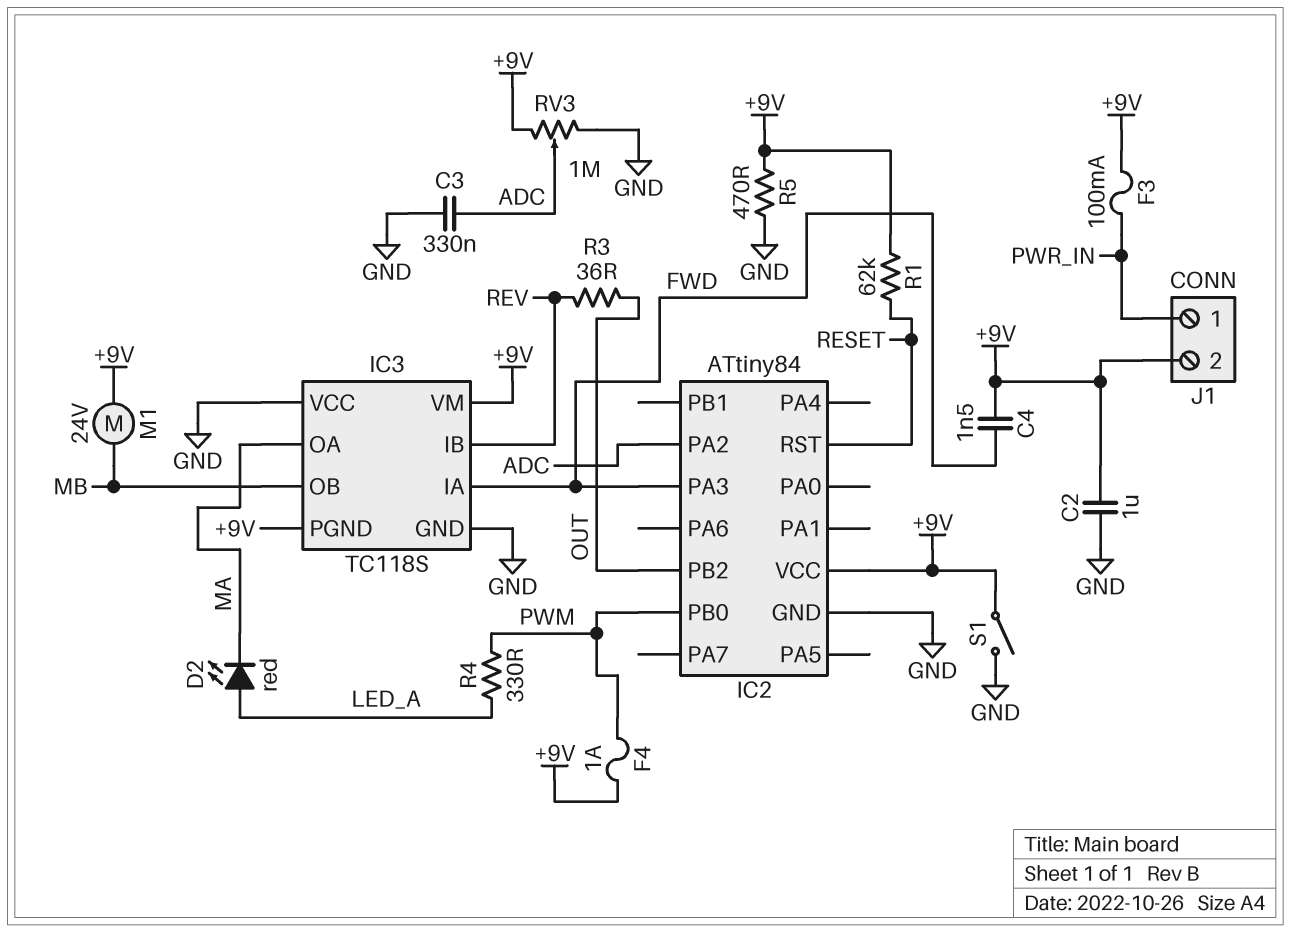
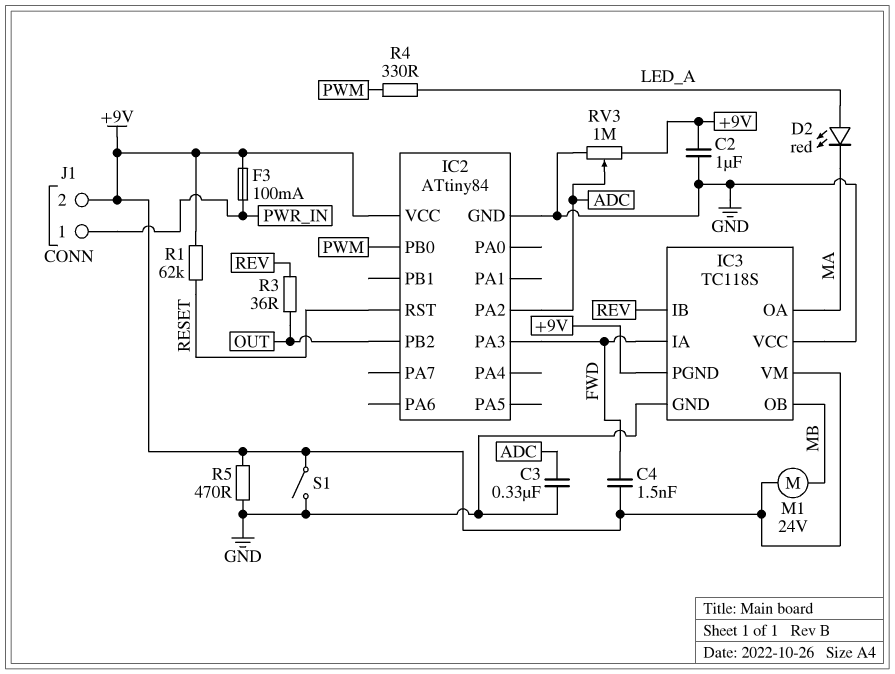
F4: 1A (+9V, PWM) -> none

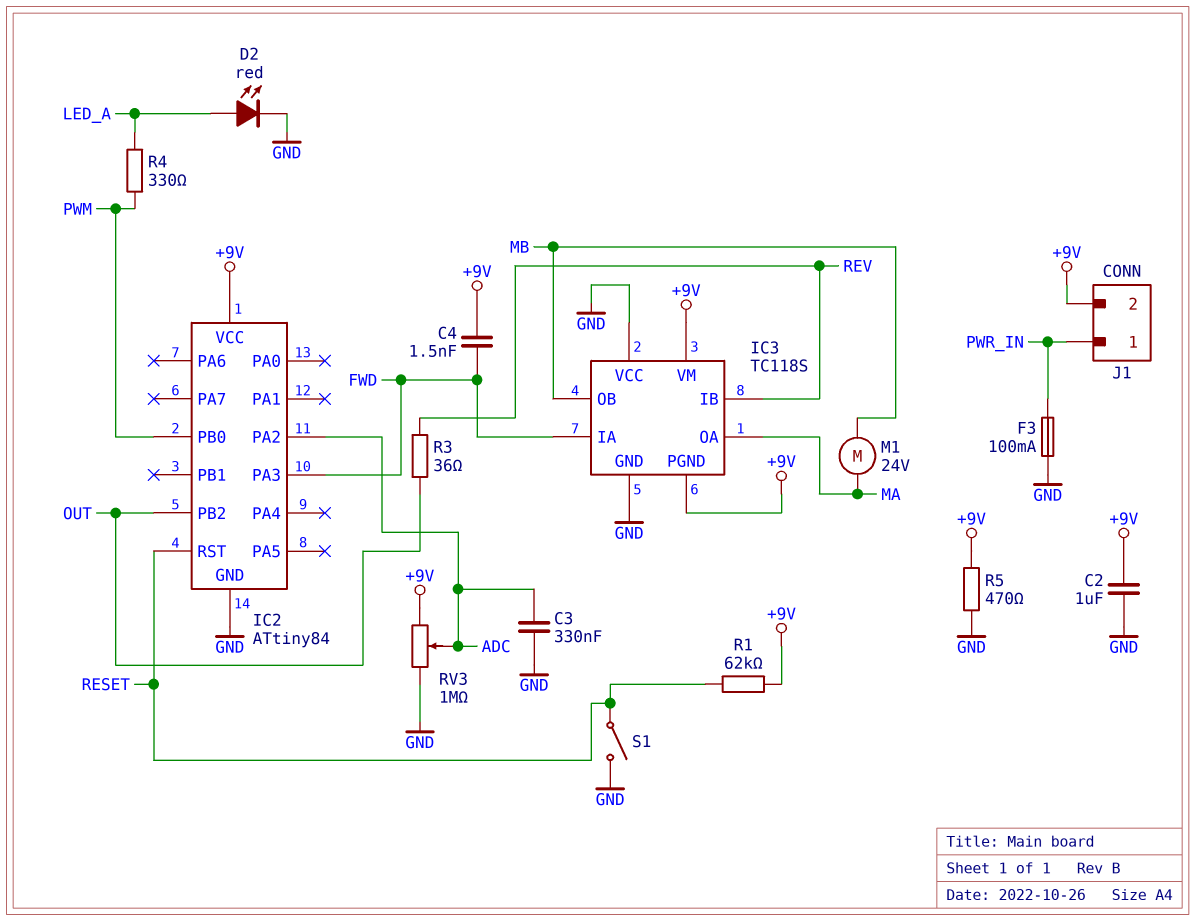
D2: LED red (A LED_A, K MA) -> LED red (A LED_A, K GND)
F3: 100mA (+9V, PWR_IN) -> 100mA (GND, PWR_IN)
M1: motor 24V (+9V, MB) -> motor 24V (MA, MB)
S1: switch (+9V, GND) -> switch (GND, RESET)

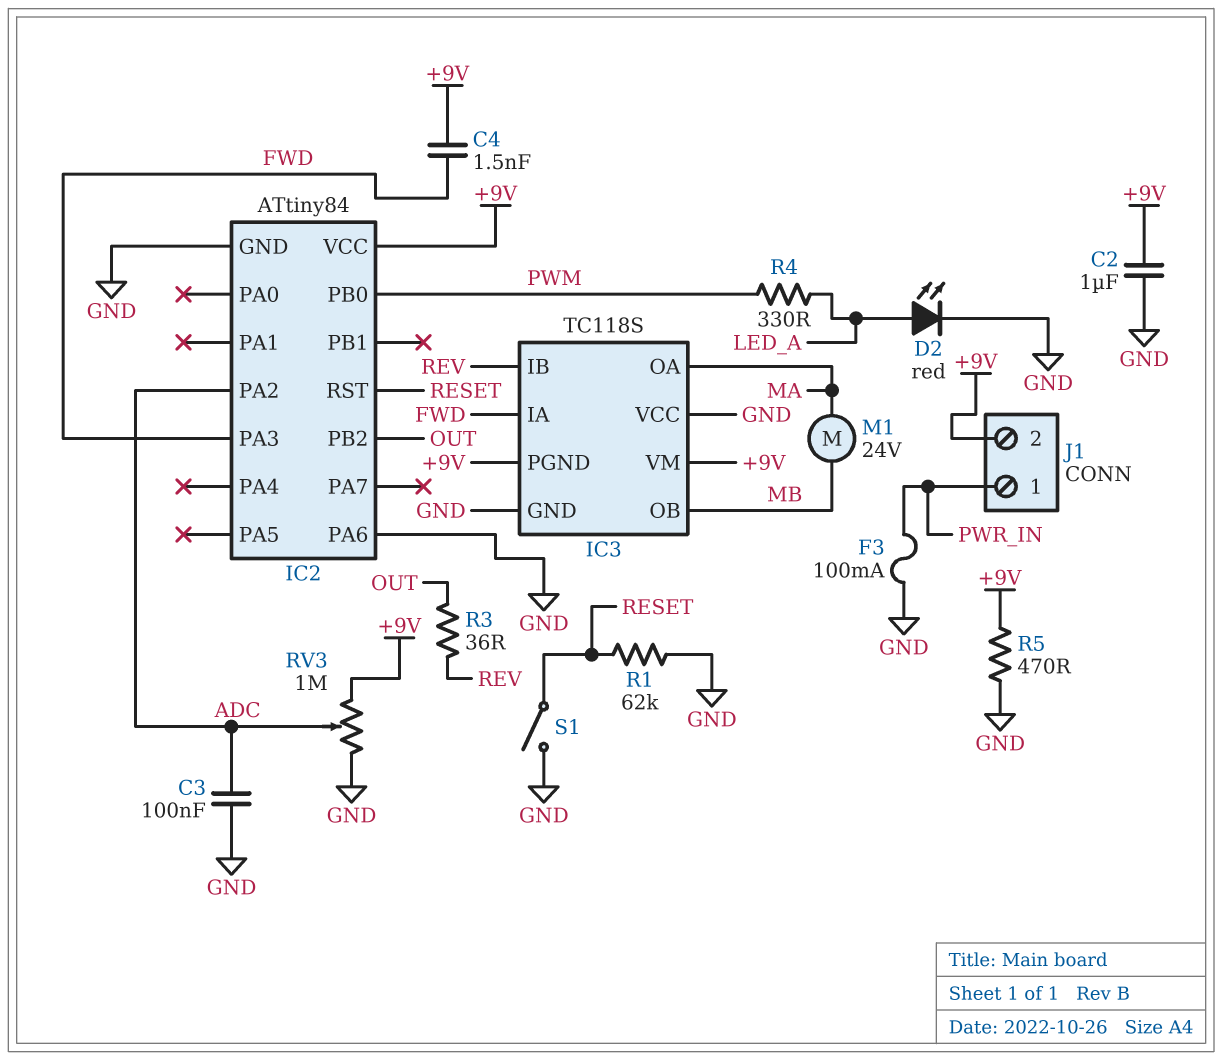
C3: 330nF (ADC, GND) -> 100nF (ADC, GND)
IC2 pin PA6: none -> GND
R1: 62k (+9V, RESET) -> 62k (GND, RESET)

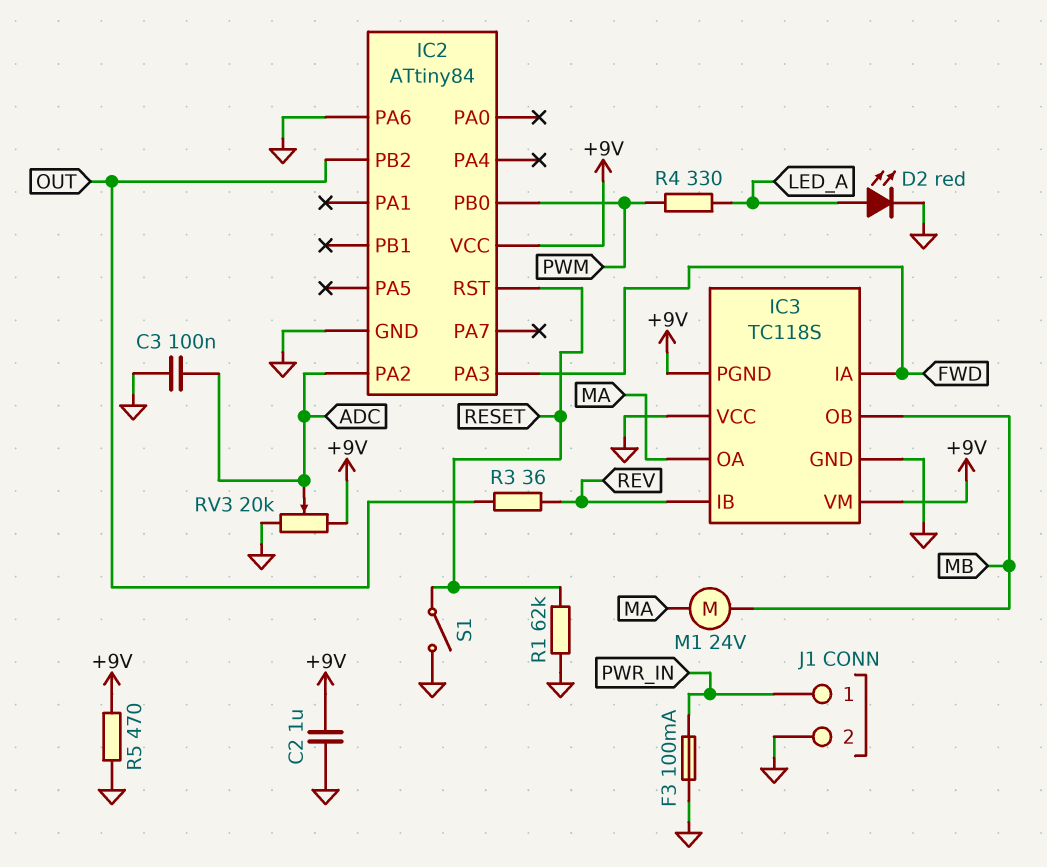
C4: 1.5nF (+9V, FWD) -> none
J1 pin 2: +9V -> GND
RV3: 1M (+9V, GND, wiper ADC) -> 20k (+9V, GND, wiper ADC)

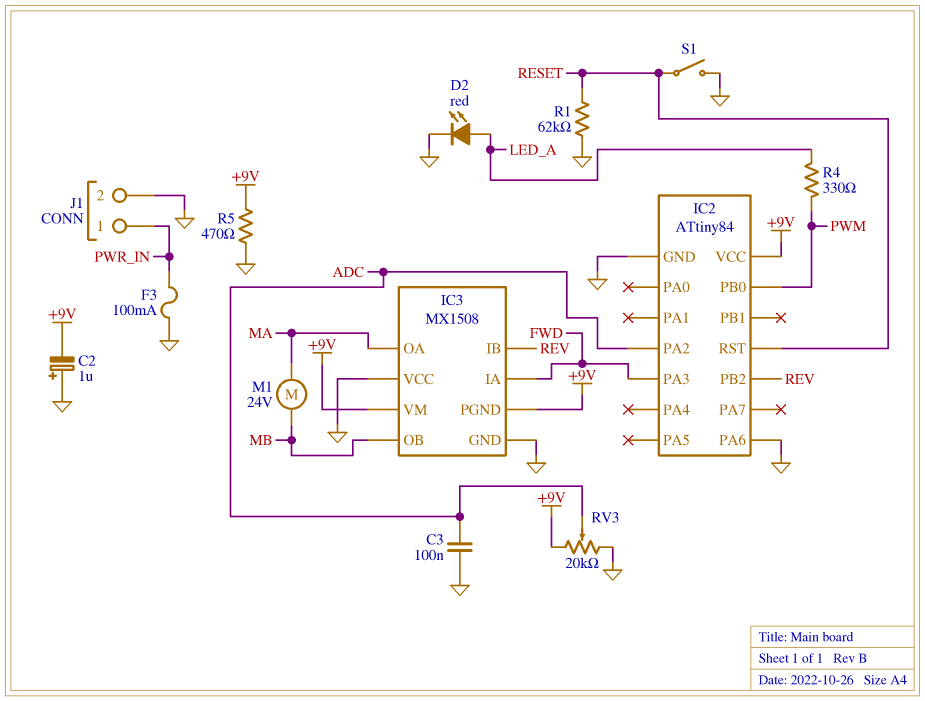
C2: 1uF (+9V, GND) -> 1uF (plus GND, minus +9V)
IC2 pin PB2: OUT -> REV
IC3: TC118S -> MX1508
R3: 36 (OUT, REV) -> none

